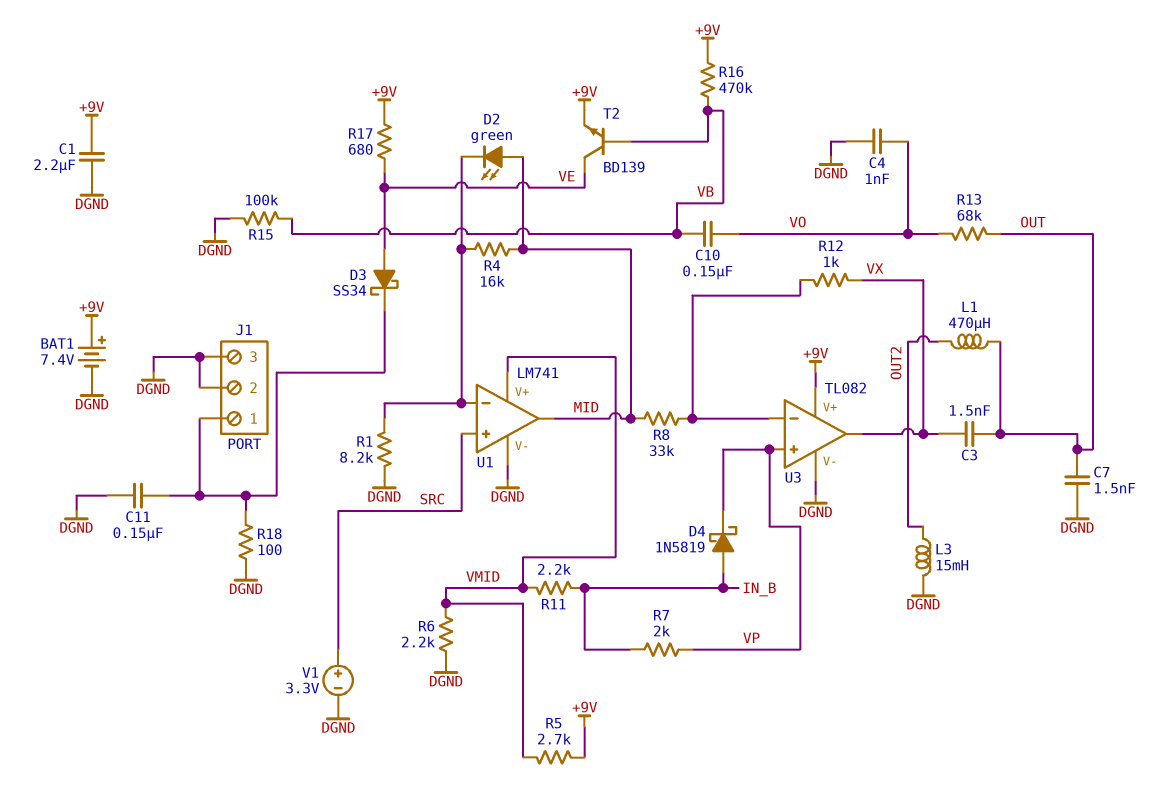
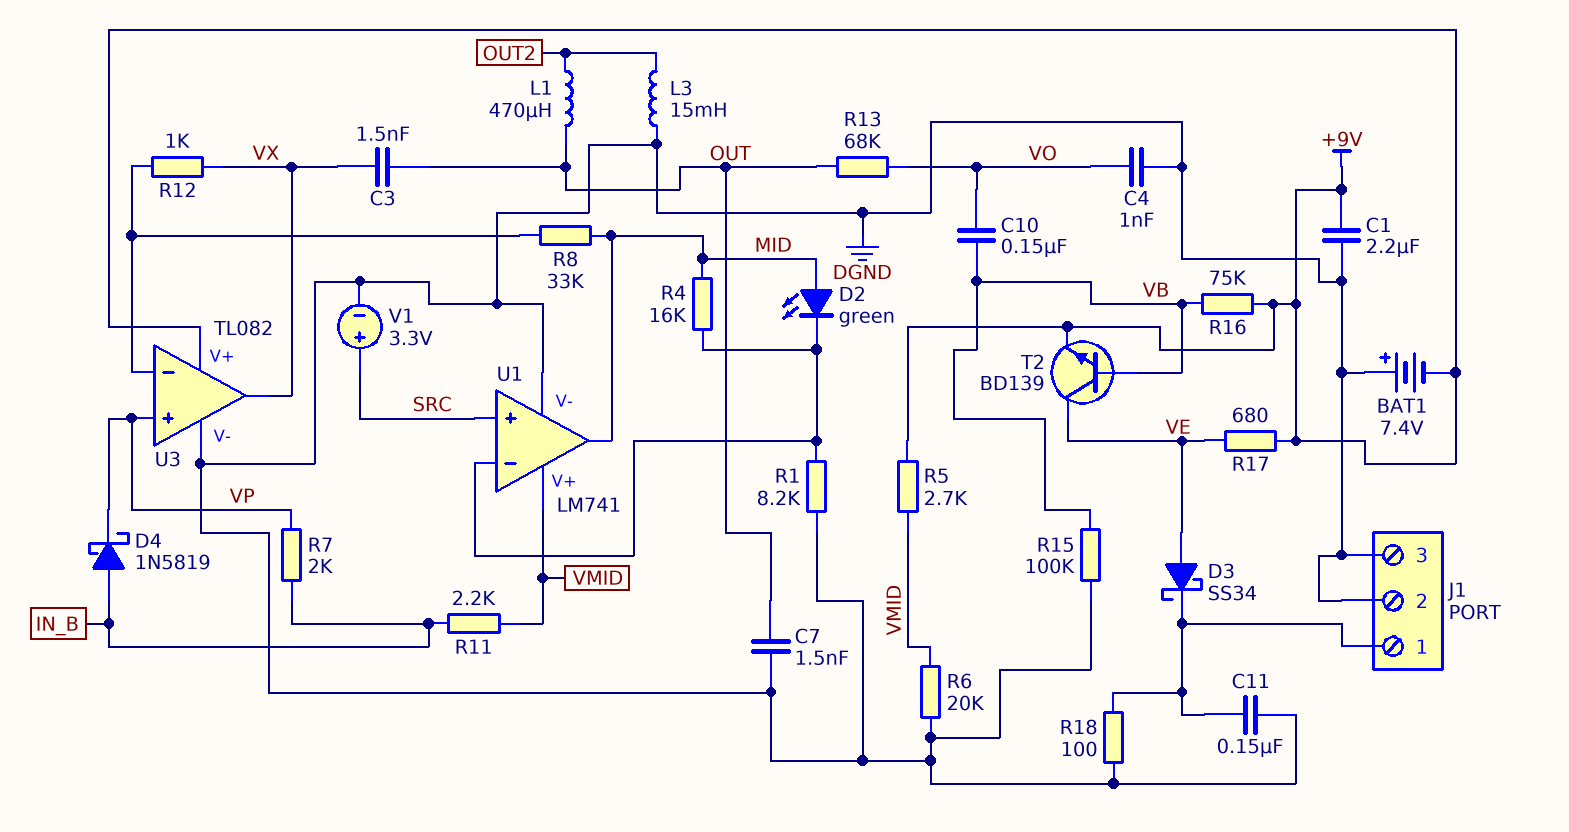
BAT1: 7.4V (plus +9V, minus DGND) -> 7.4V (plus DGND, minus +9V)
R6: 2.2k (DGND, VMID) -> 20k (DGND, VMID)
R16: 470k (+9V, VB) -> 75k (+9V, VB)

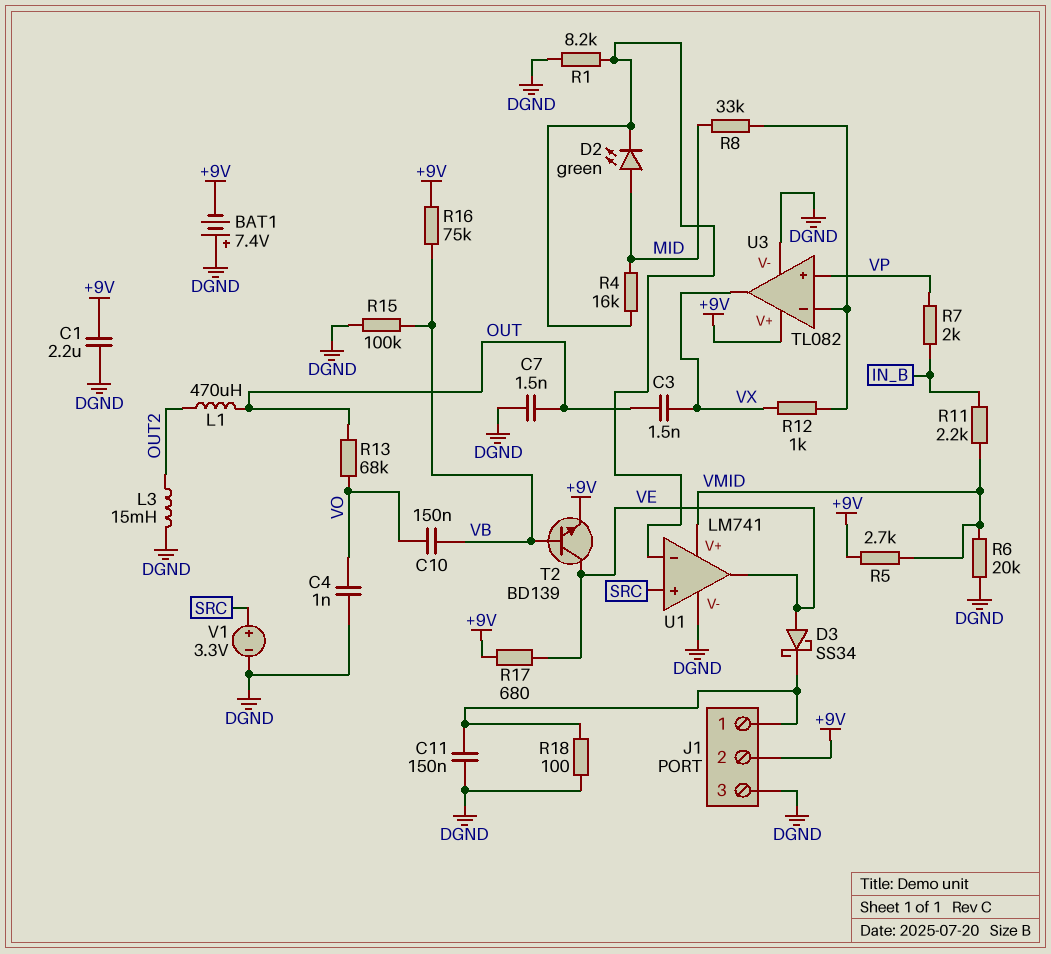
D4: schottky 1N5819 (A IN_B, K VP) -> none
J1 pin 2: DGND -> +9V
U1 pin out: MID -> VE

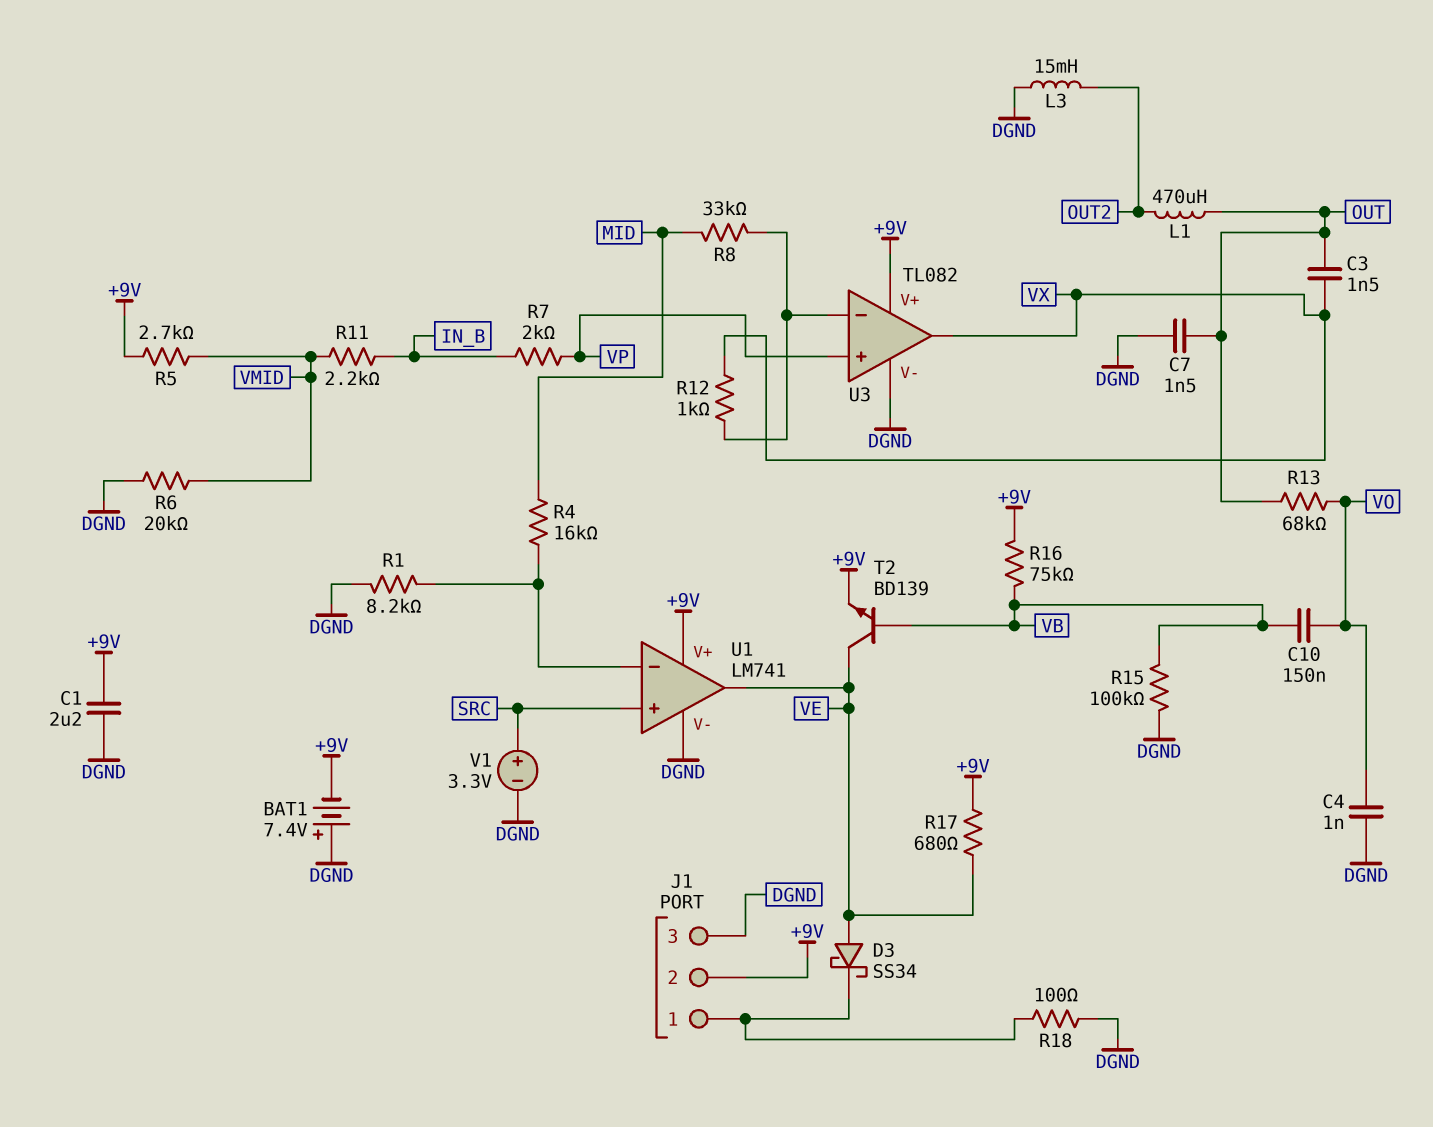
C11: 150nF (DGND, J1/1) -> none
D2: LED green (A MID, K U1/in-) -> none
U1 pin V+: VMID -> +9V

